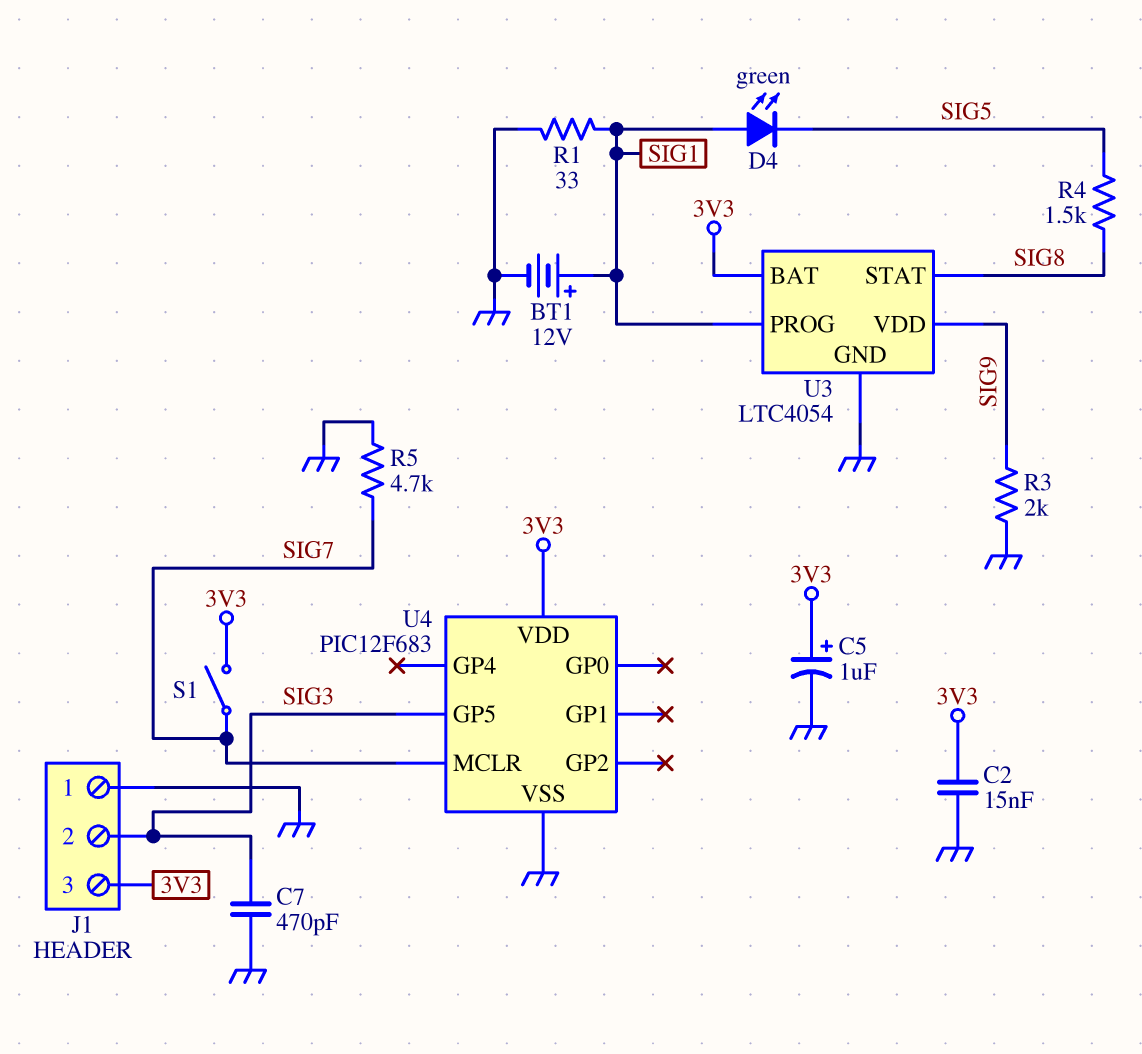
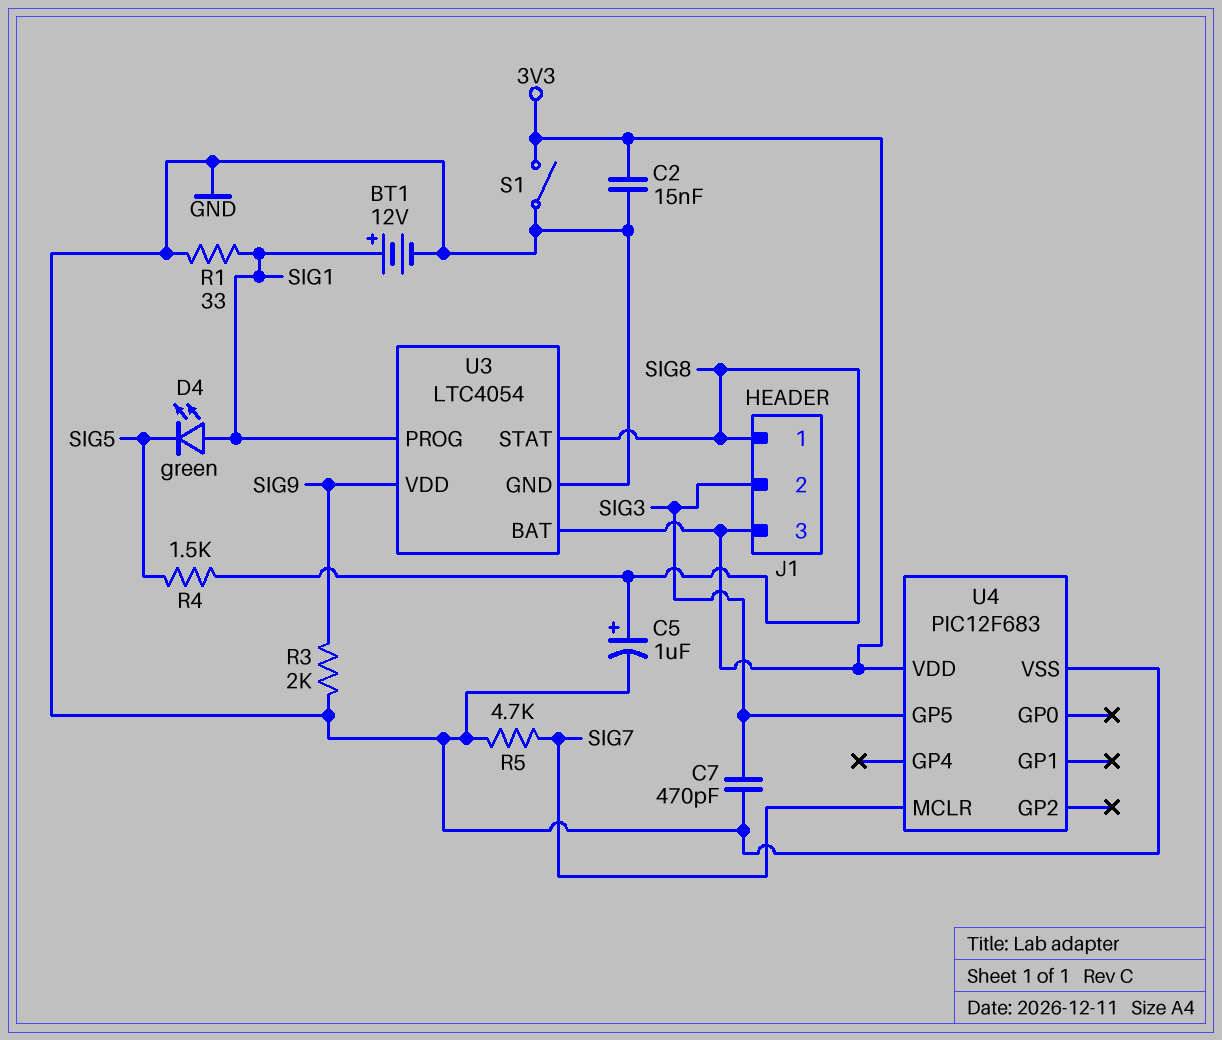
C5: 1uF (plus 3V3, minus GND) -> 1uF (plus SIG8, minus GND)
J1 pin 1: GND -> SIG8
S1: switch (3V3, SIG7) -> switch (3V3, GND)

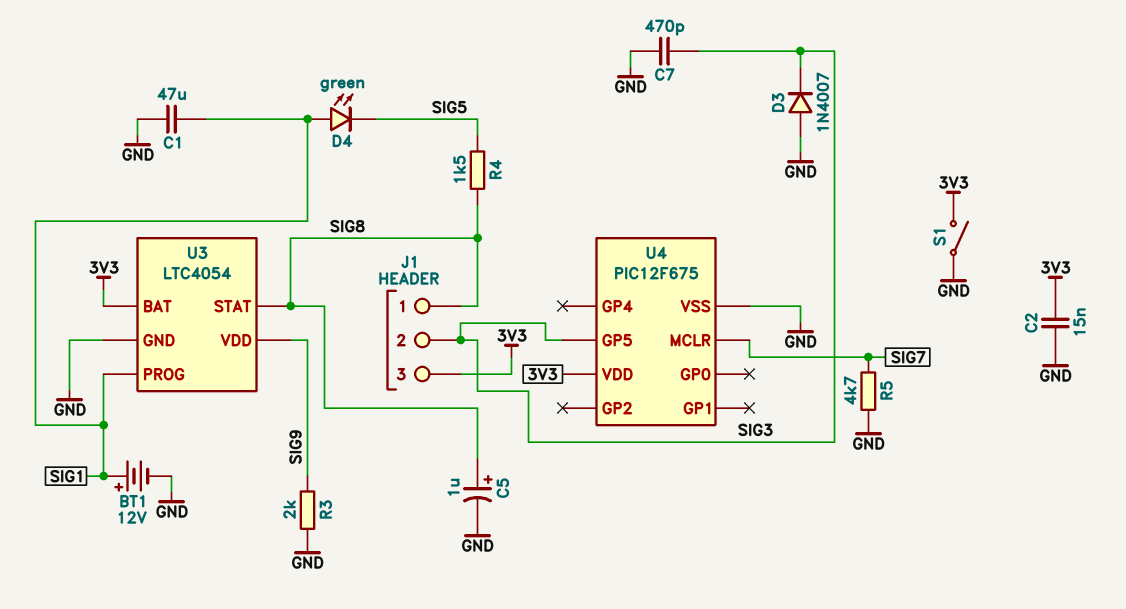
C1: none -> 47uF (GND, SIG1)
D3: none -> diode 1N4007 (A GND, K SIG3)
R1: 33 (GND, SIG1) -> none
U4: PIC12F683 -> PIC12F675

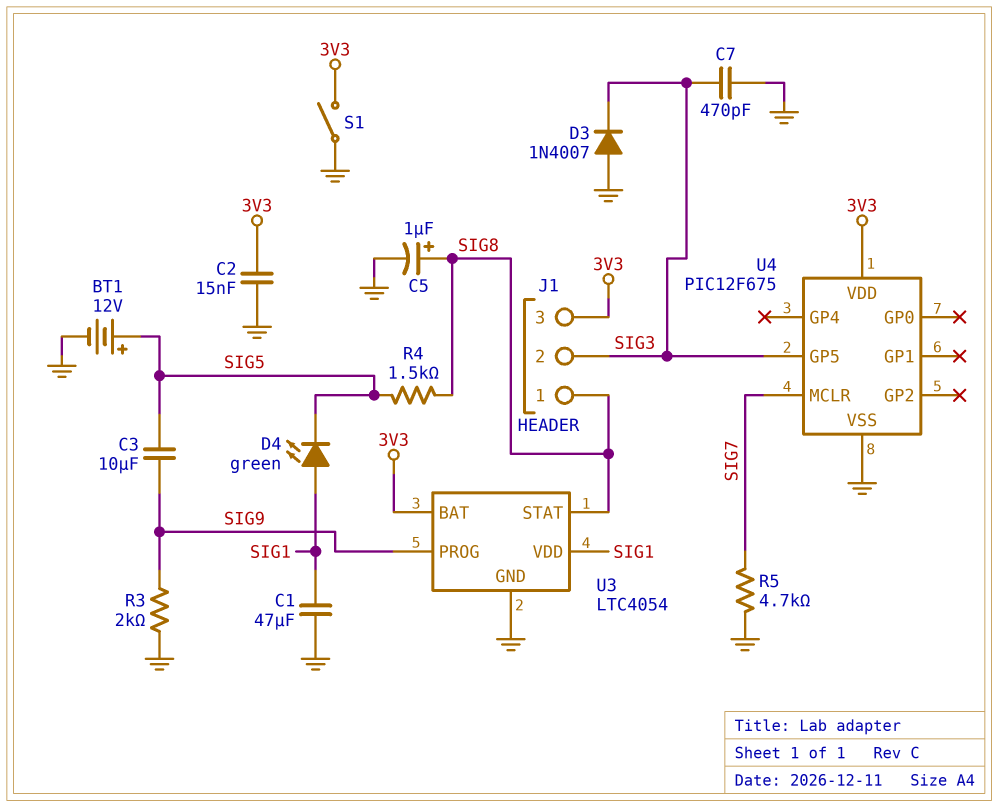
BT1: 12V (plus SIG1, minus GND) -> 12V (plus SIG5, minus GND)
C3: none -> 10uF (SIG5, SIG9)
U3 pin PROG: SIG1 -> SIG9
U3 pin VDD: SIG9 -> SIG1

